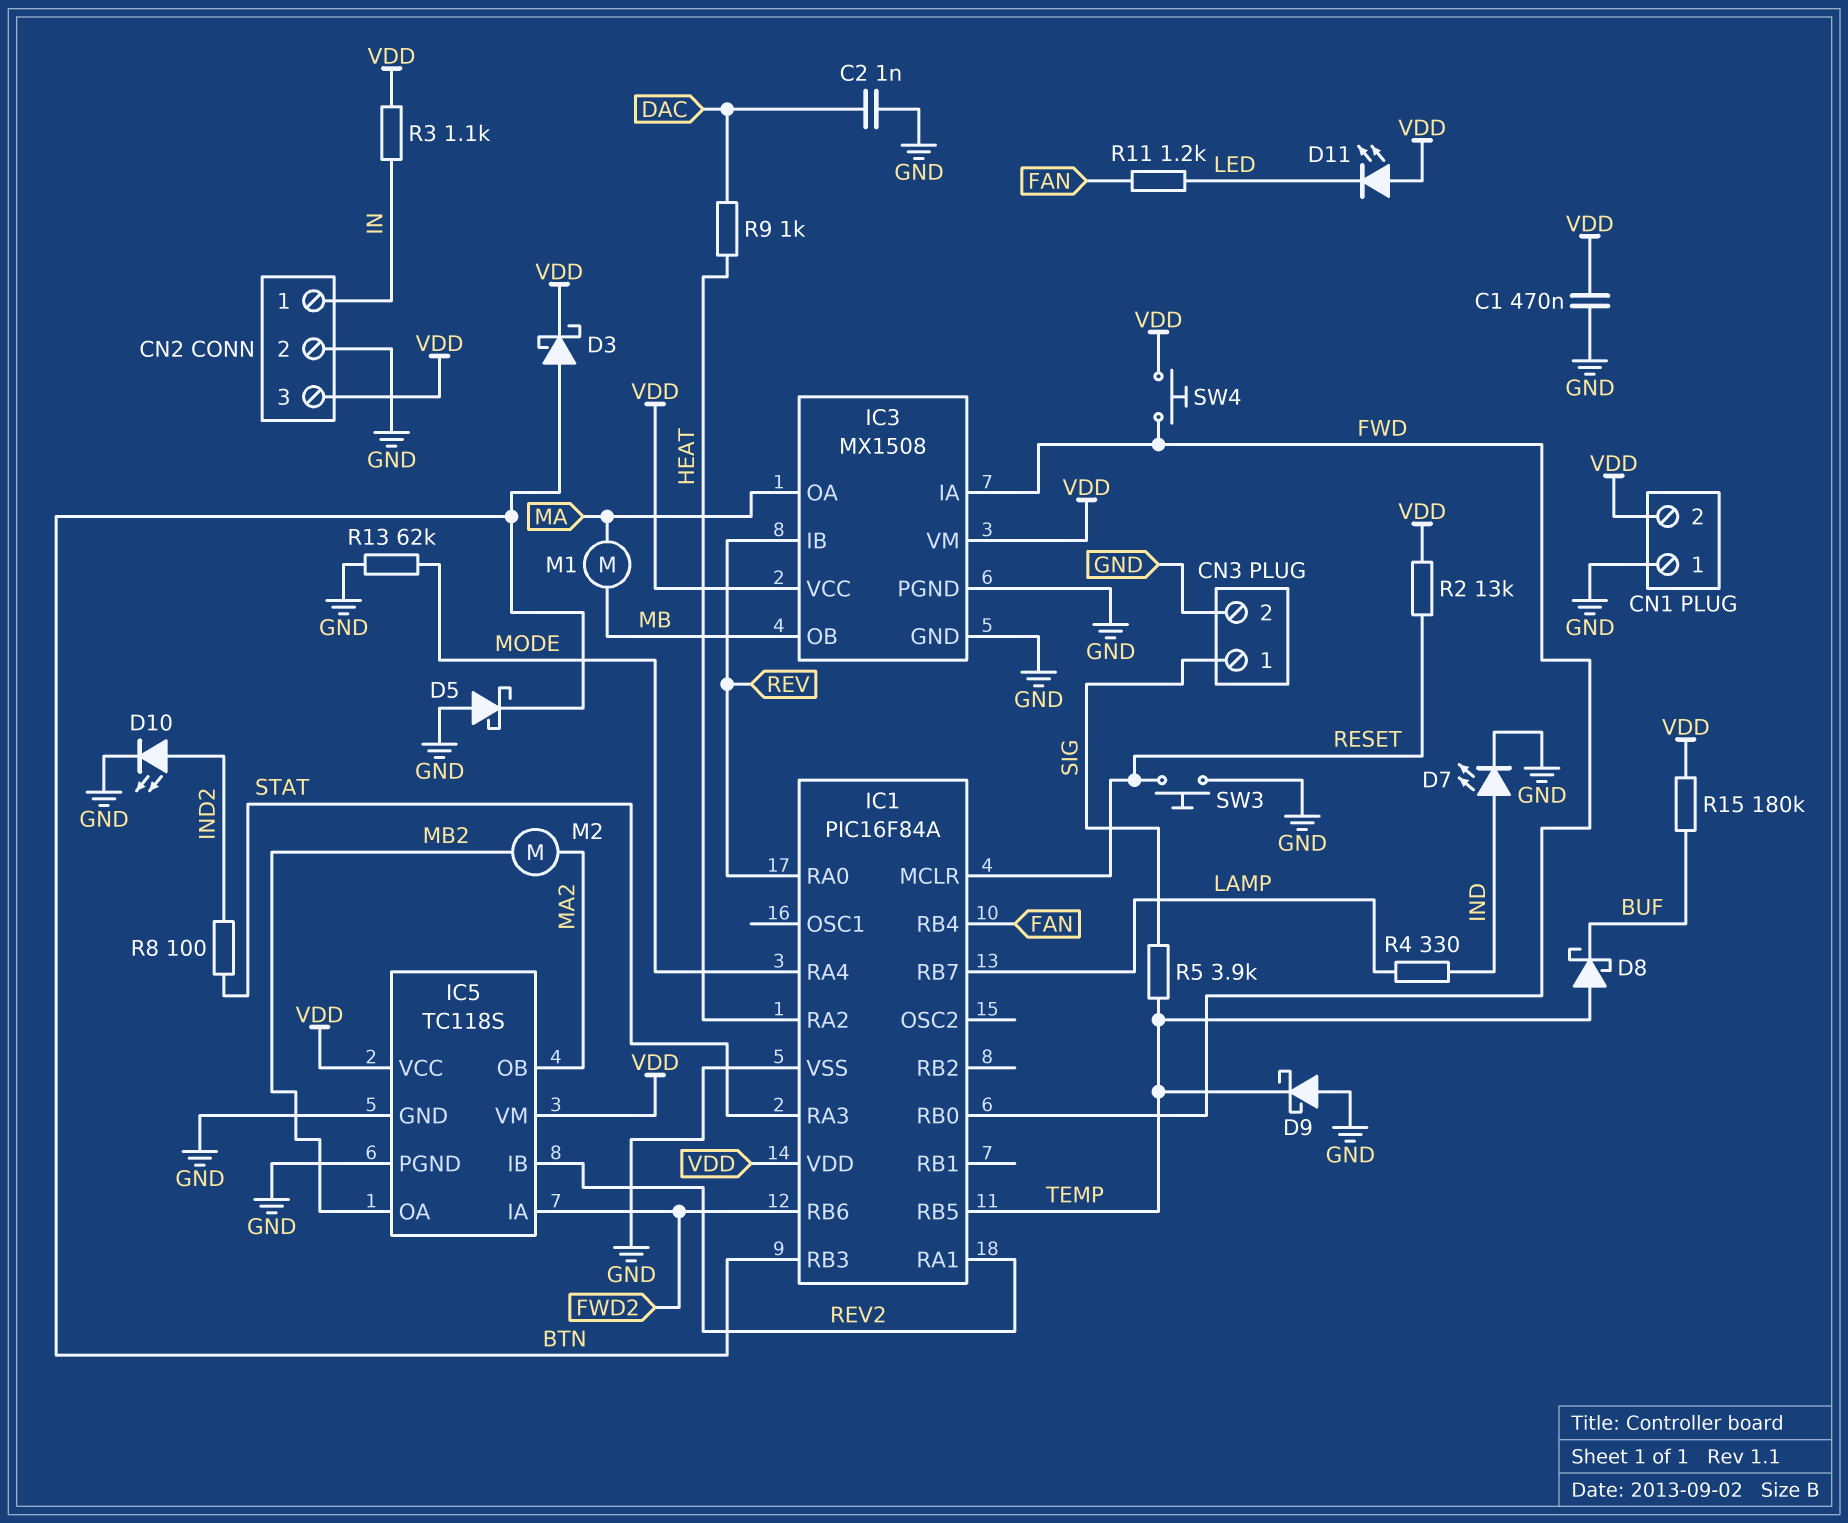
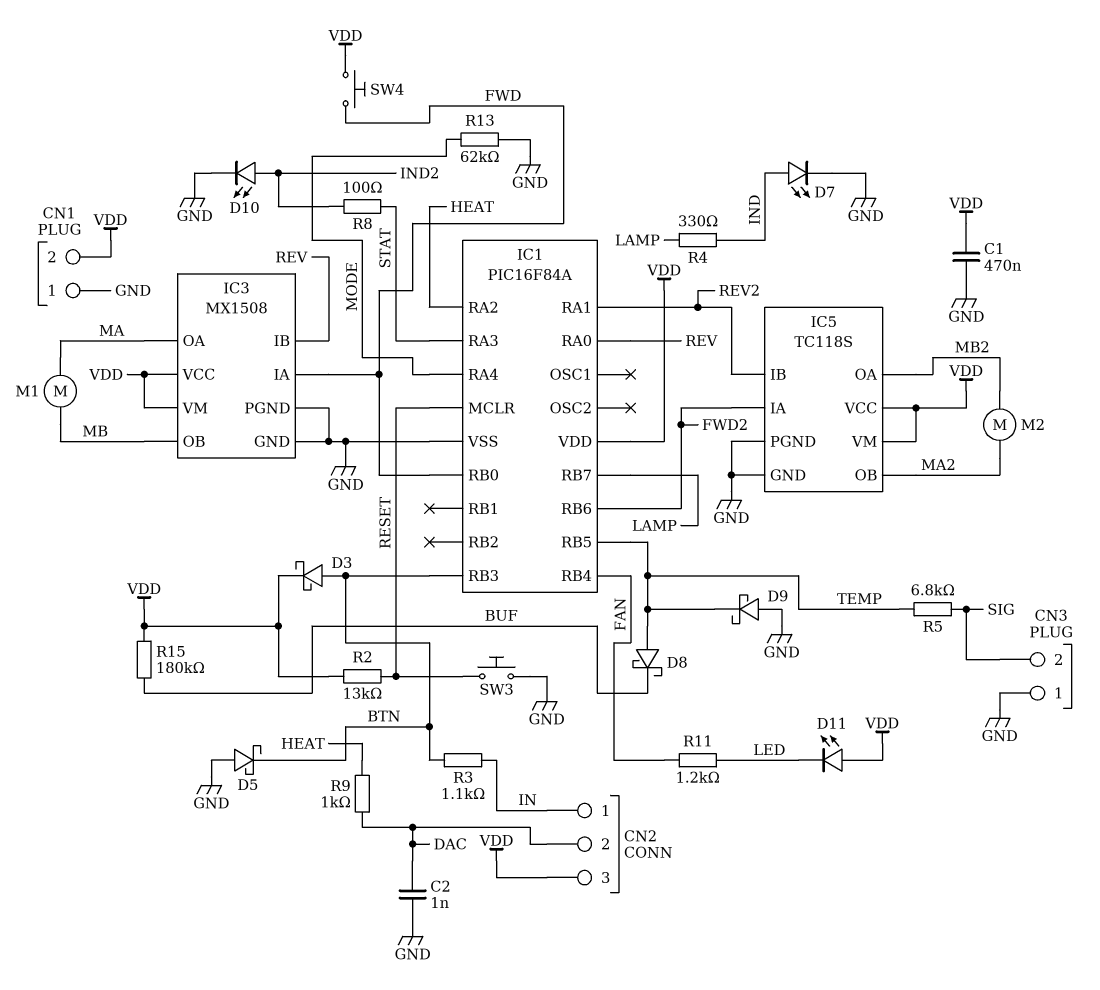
CN2 pin 2: GND -> DAC
CN3 pin 1: SIG -> GND
CN3 pin 2: GND -> SIG
R3: 1.1k (IN, VDD) -> 1.1k (BTN, IN)
R5: 3.9k (SIG, TEMP) -> 6.8k (SIG, TEMP)

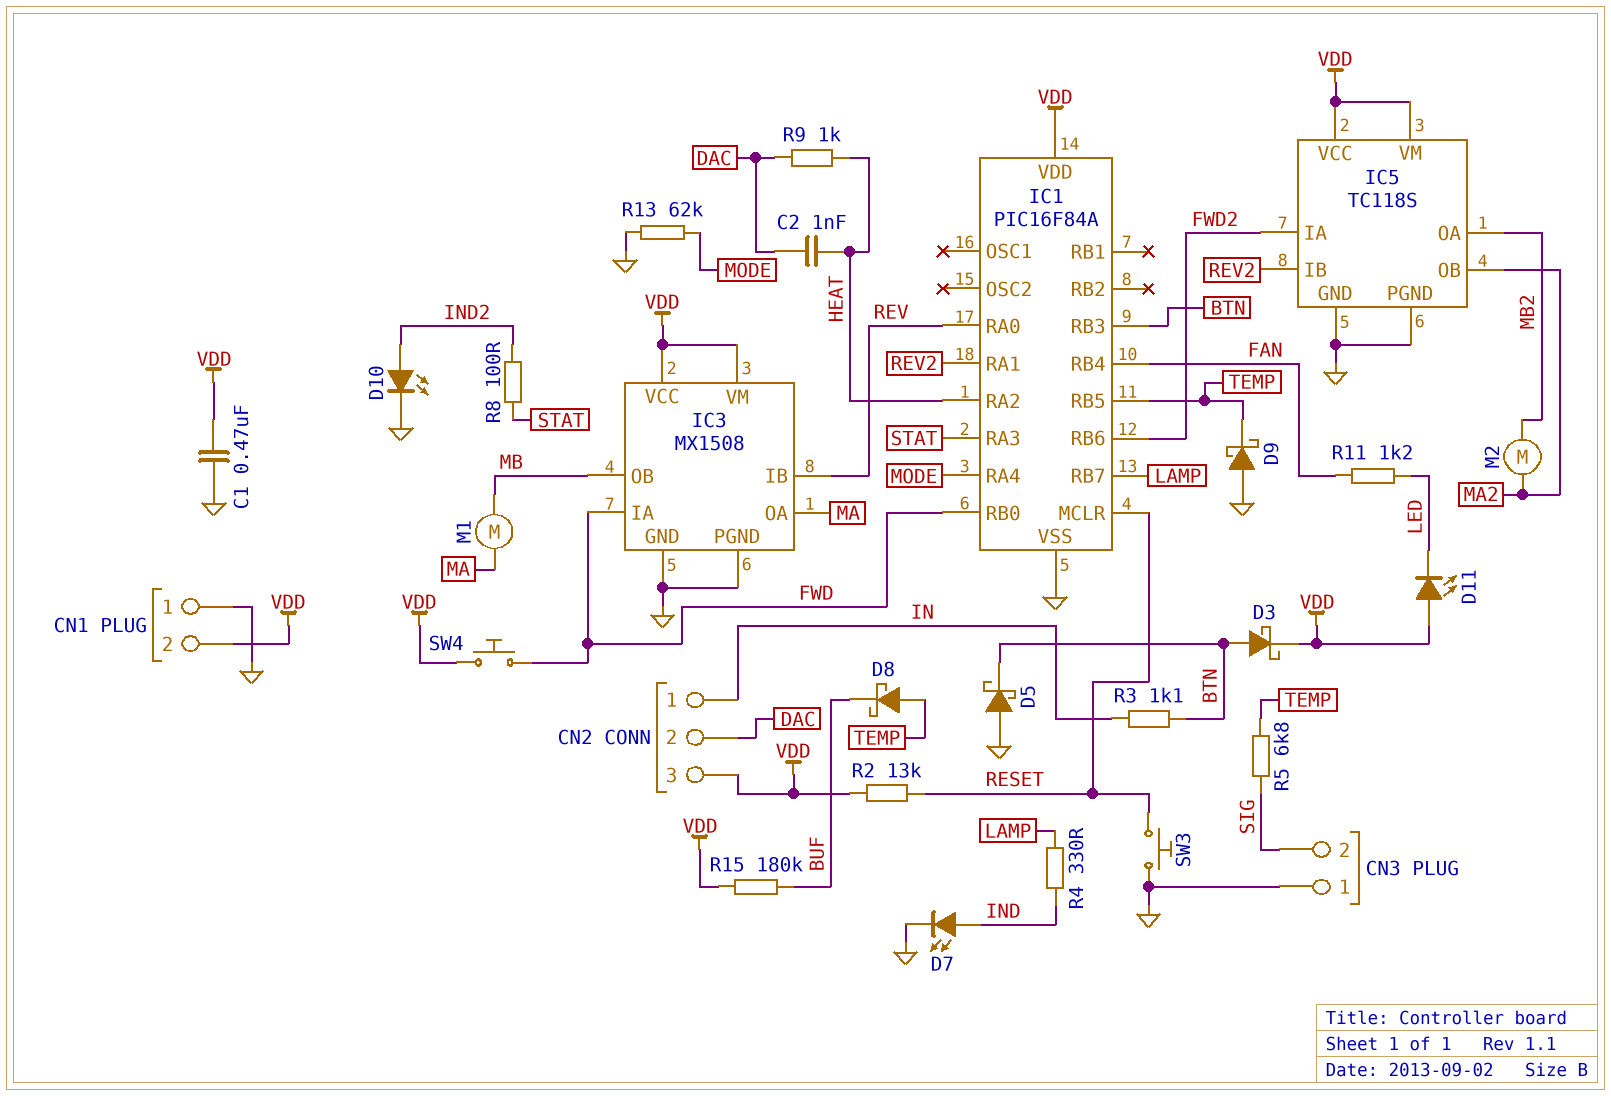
C2: 1nF (DAC, GND) -> 1nF (DAC, HEAT)

